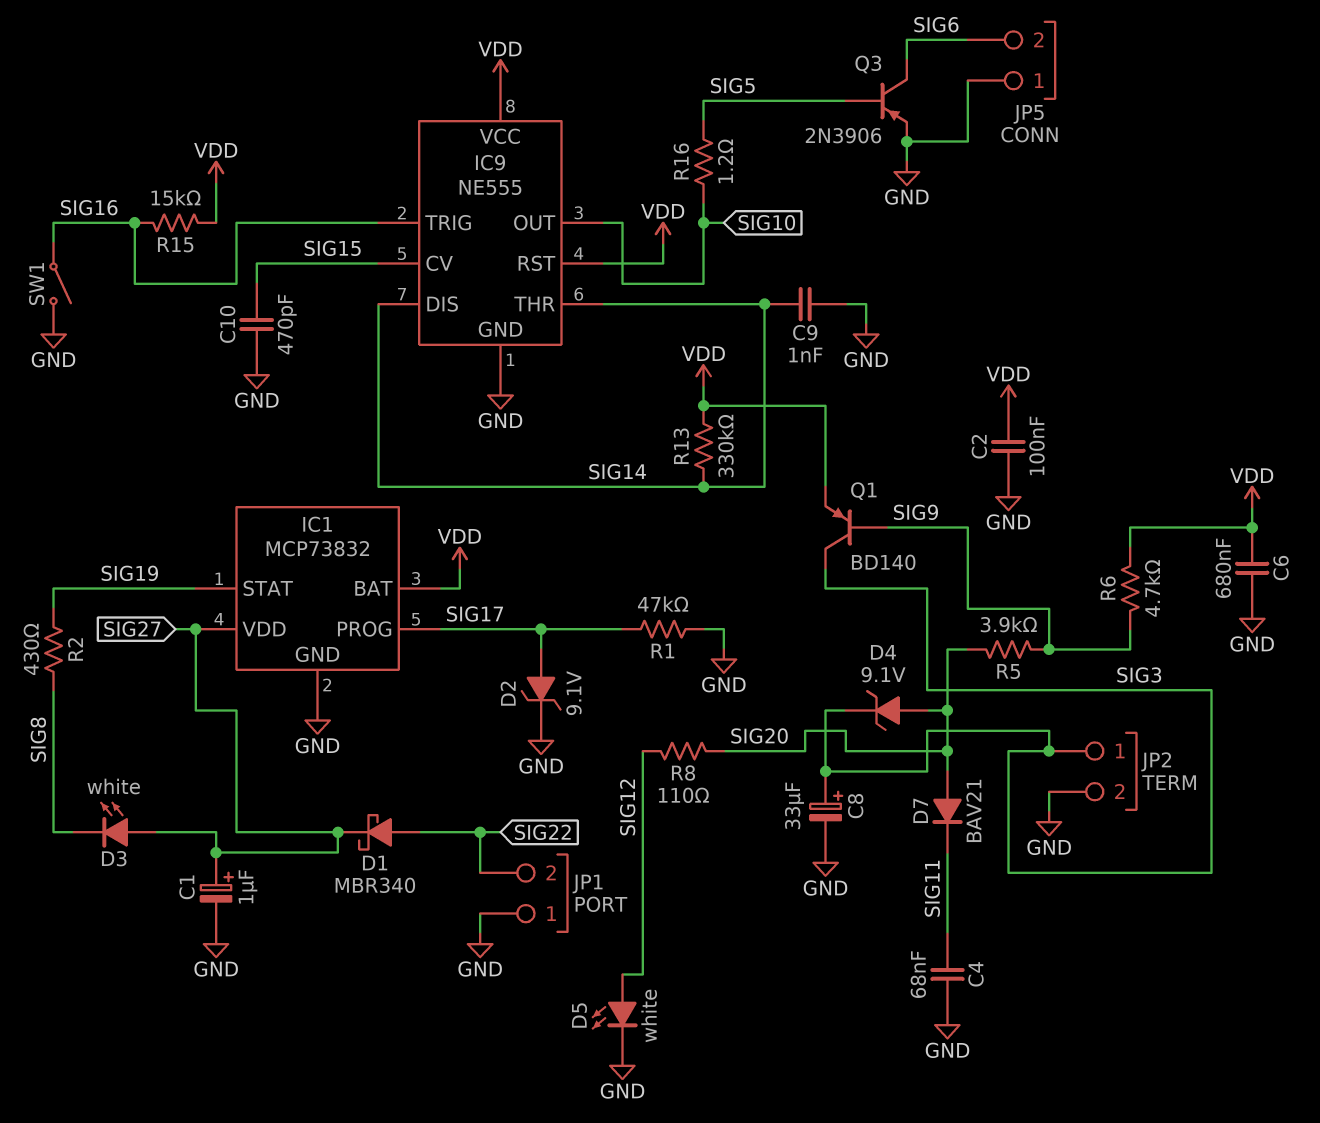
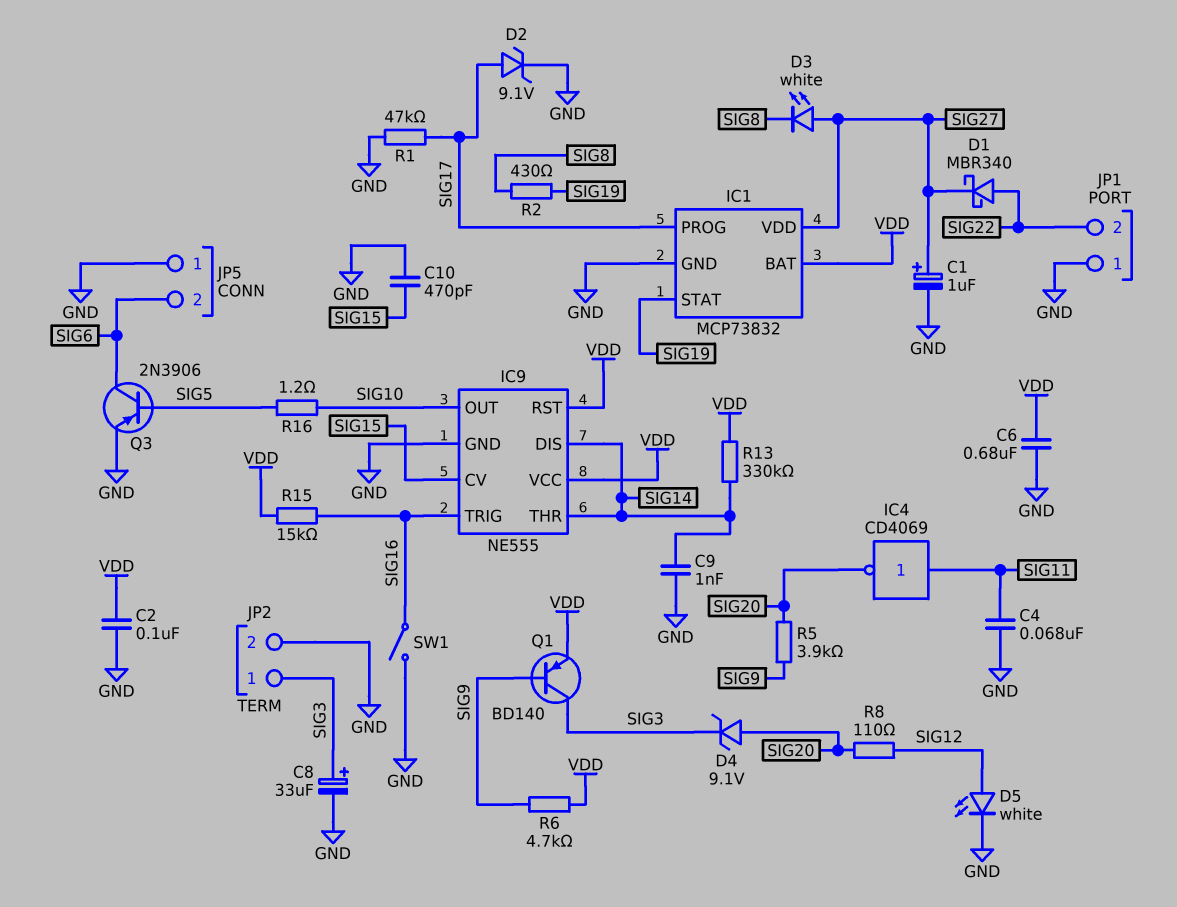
D7: diode BAV21 (A SIG20, K SIG11) -> none
IC4: none -> NOT CD4069 (in SIG11, out SIG20)

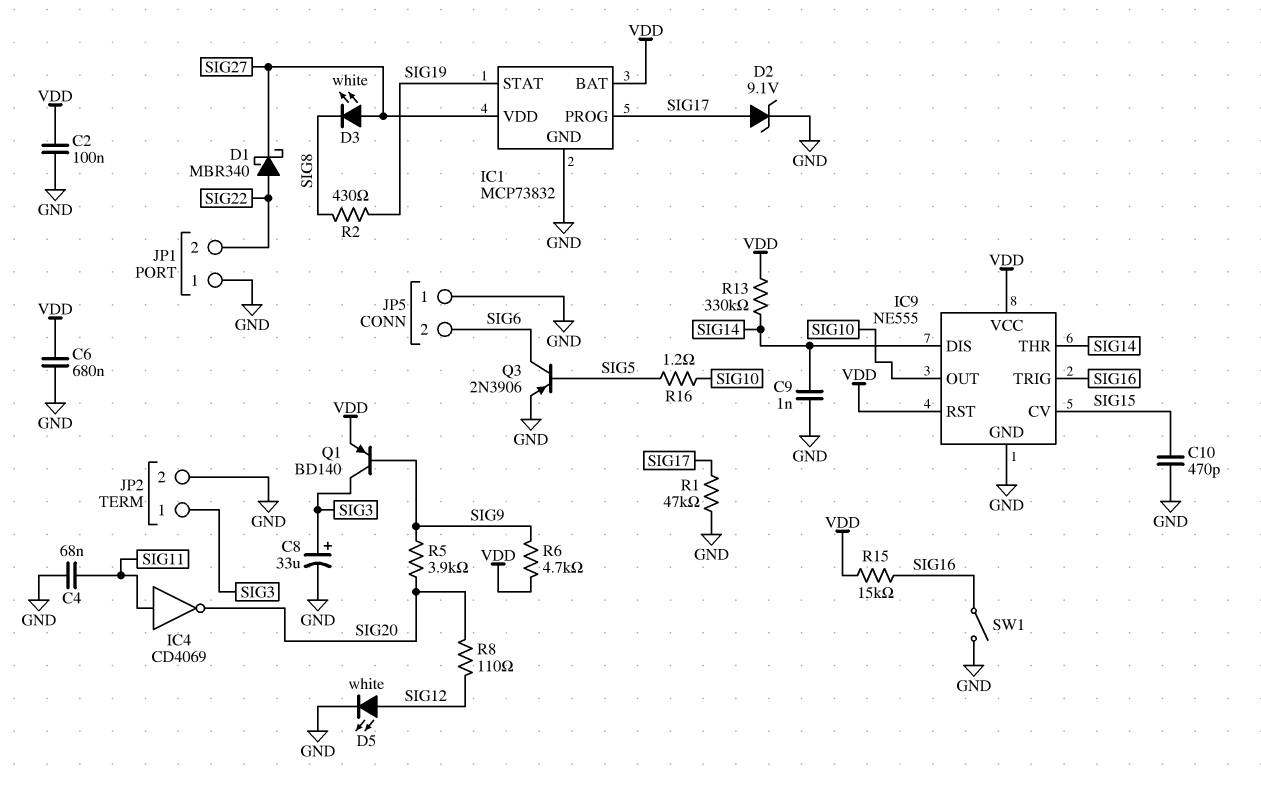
C1: 1uF (plus SIG27, minus GND) -> none
D4: zener 9.1V (A SIG20, K SIG3) -> none

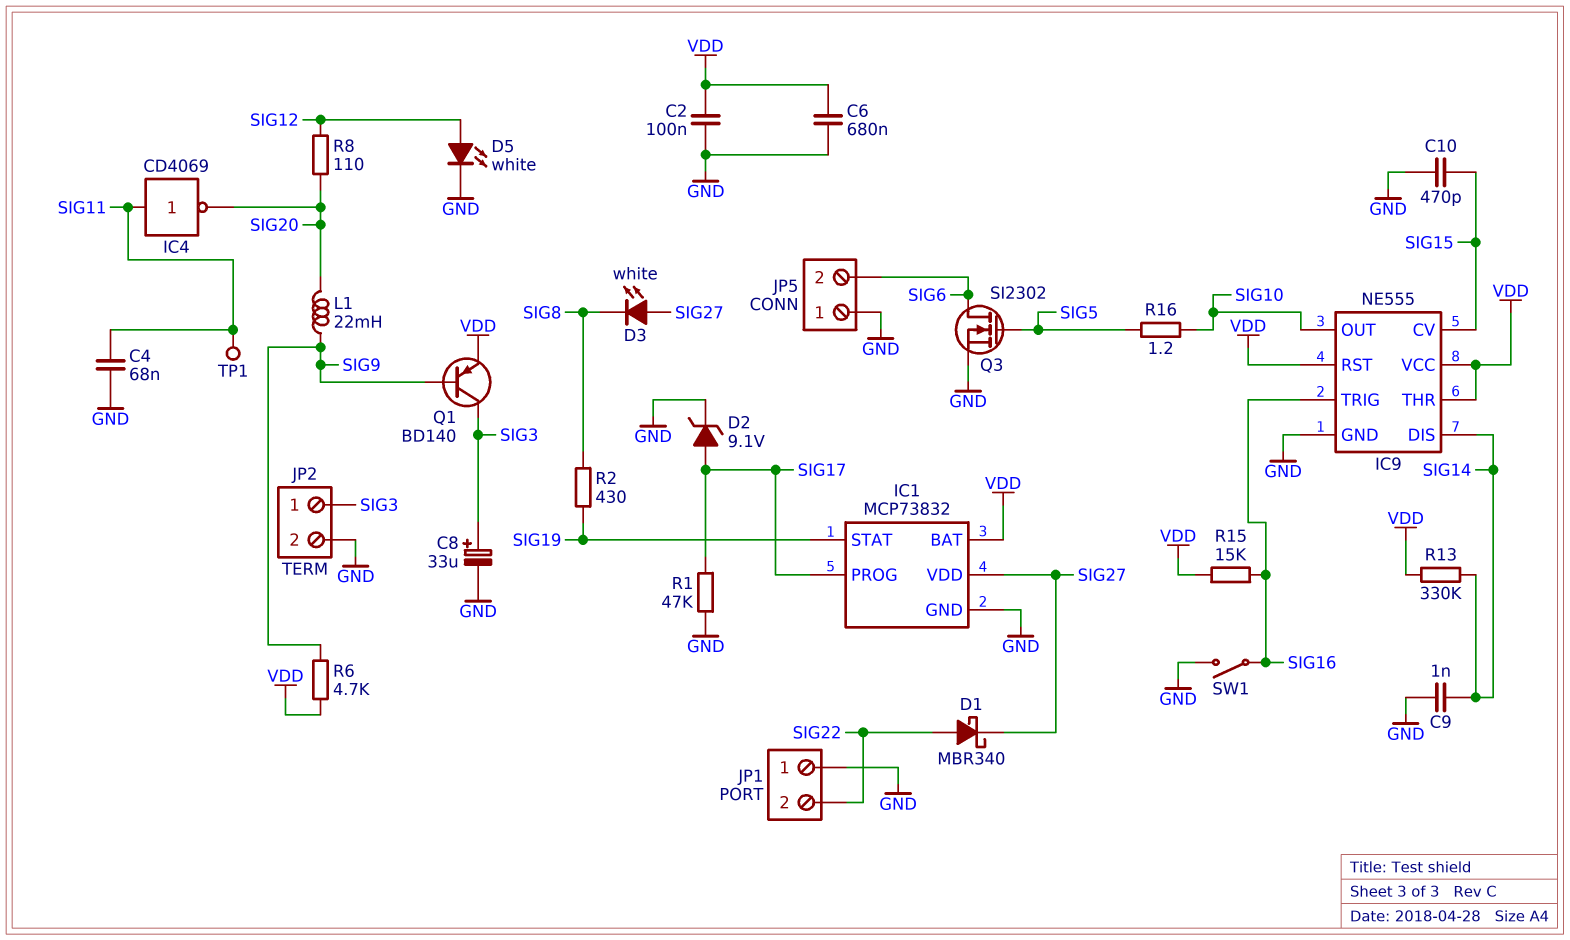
IC9 pin THR: SIG14 -> VDD
L1: none -> 22mH (SIG9, SIG20)
Q3: PNP 2N3906 (B SIG5, C SIG6, E GND) -> NMOS SI2302 (G SIG5, D SIG6, S GND)
R5: 3.9k (SIG9, SIG20) -> none
TP1: none -> test point (SIG11)

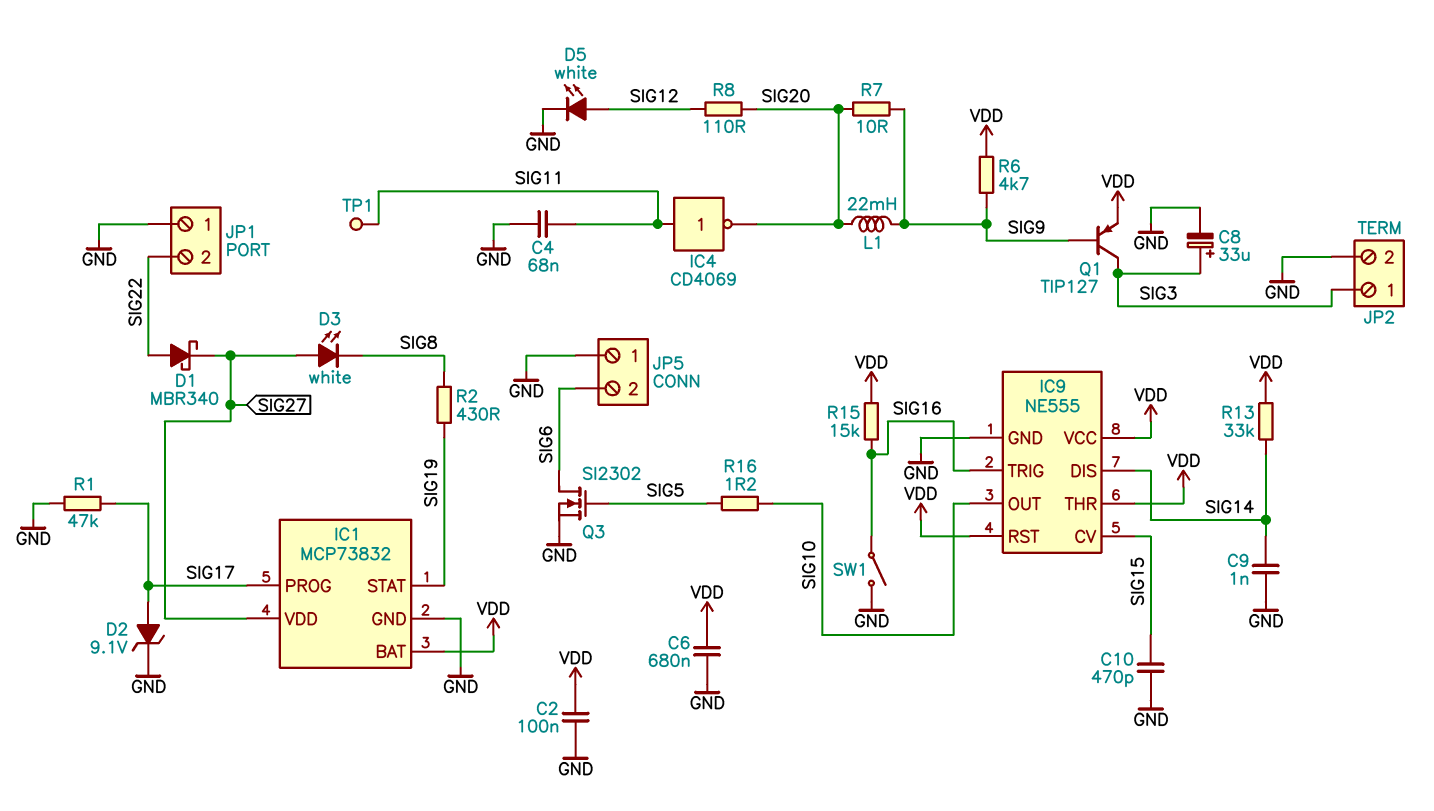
Q1: PNP BD140 (B SIG9, C SIG3, E VDD) -> PNP TIP127 (B SIG9, C SIG3, E VDD)
R7: none -> 10 (SIG9, SIG20)
R13: 330k (SIG14, VDD) -> 33k (SIG14, VDD)

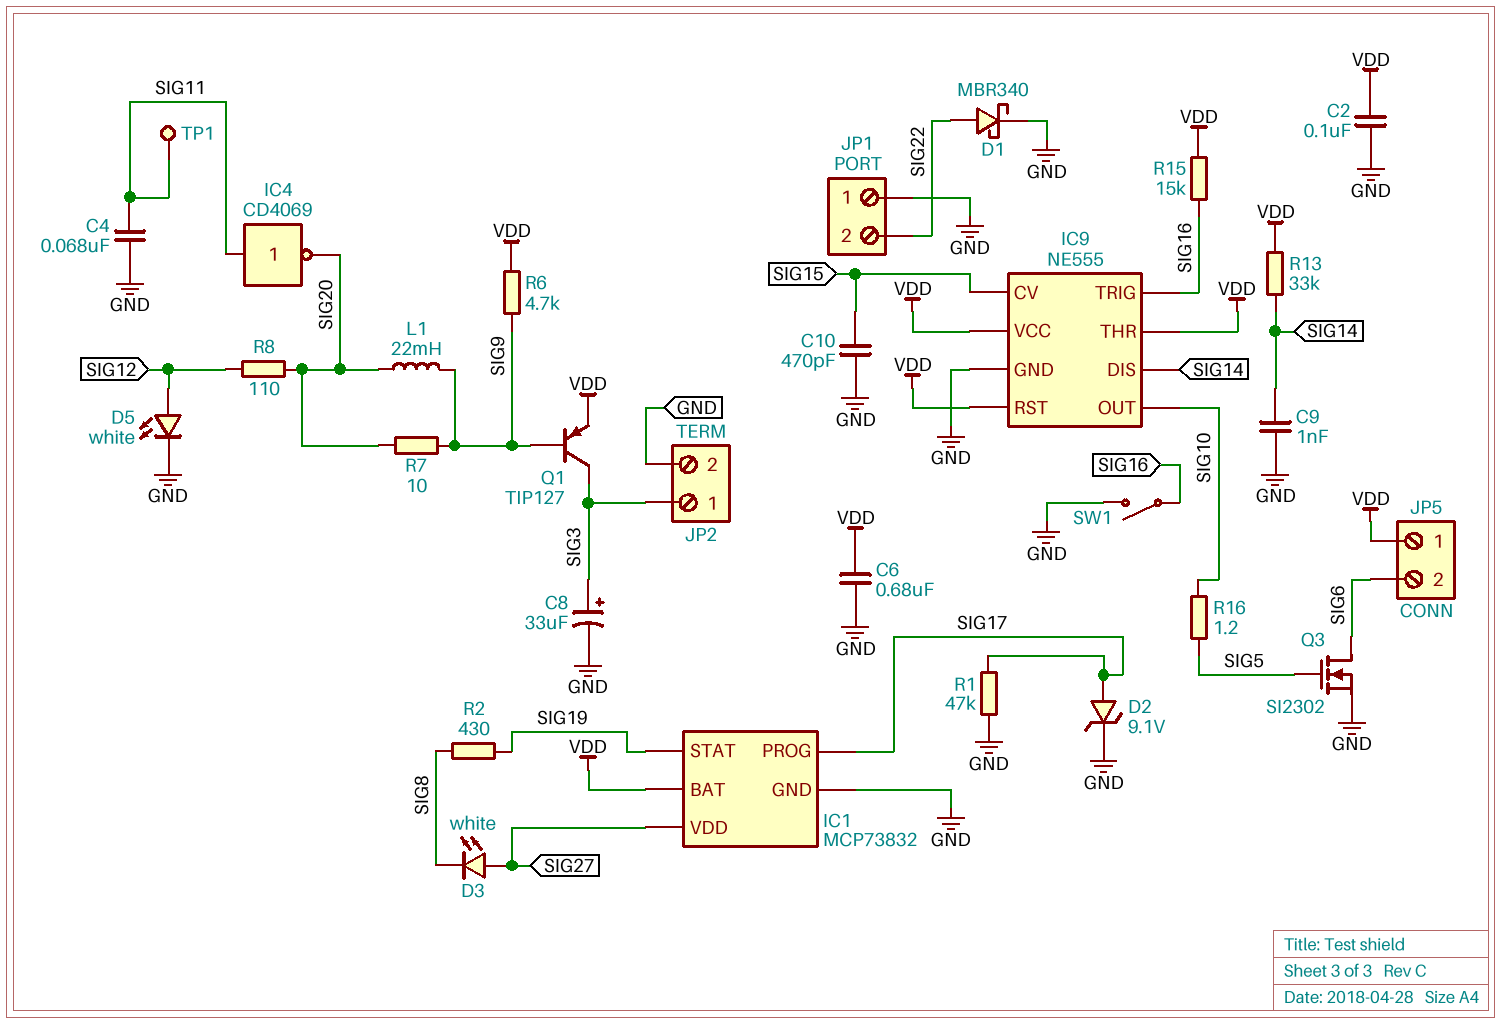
D1: schottky MBR340 (A SIG22, K SIG27) -> schottky MBR340 (A SIG22, K GND)
JP5 pin 1: GND -> VDD

